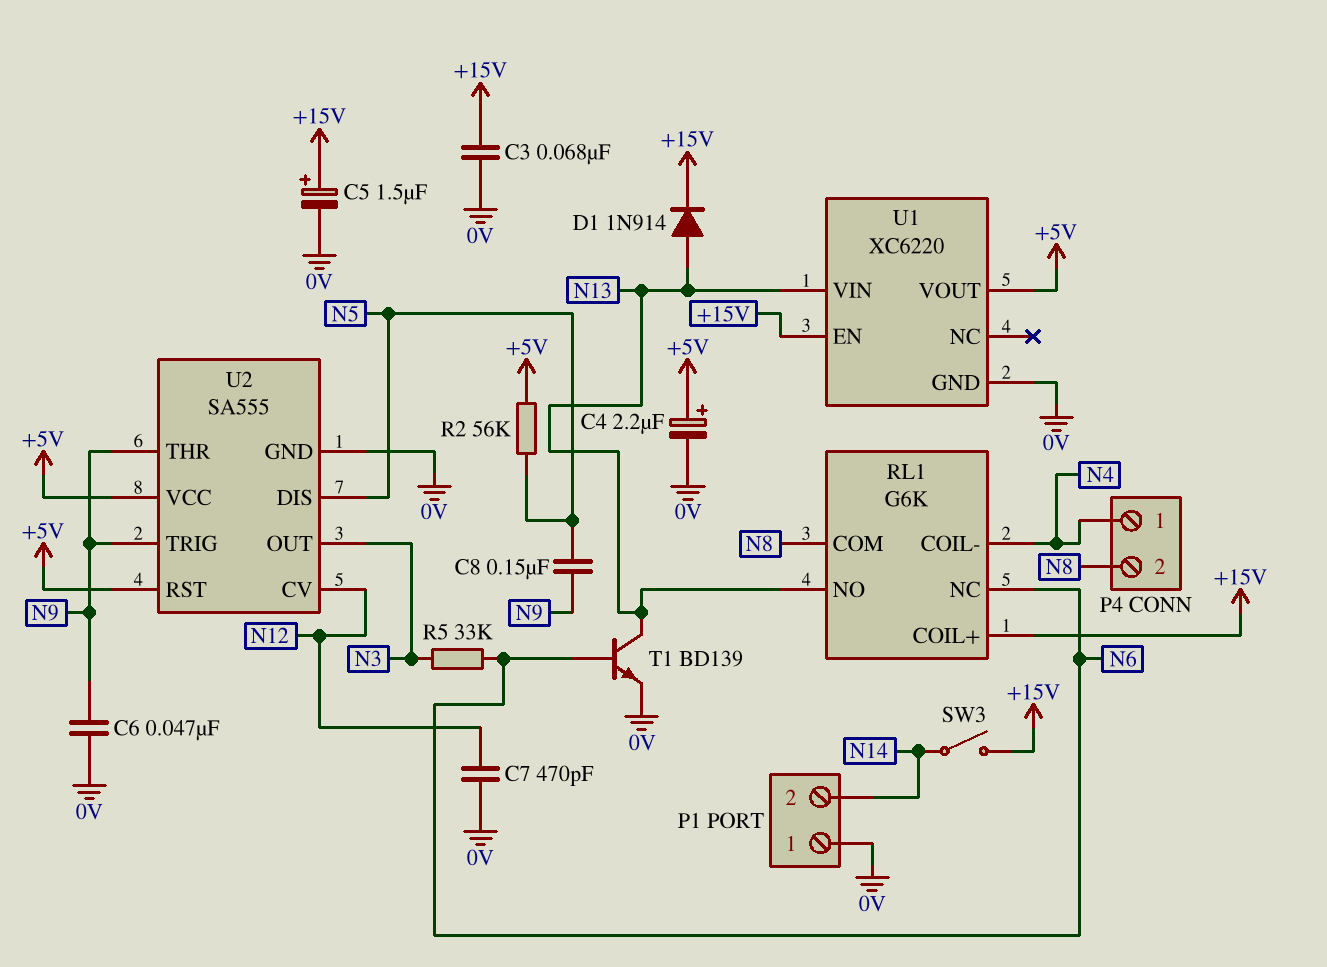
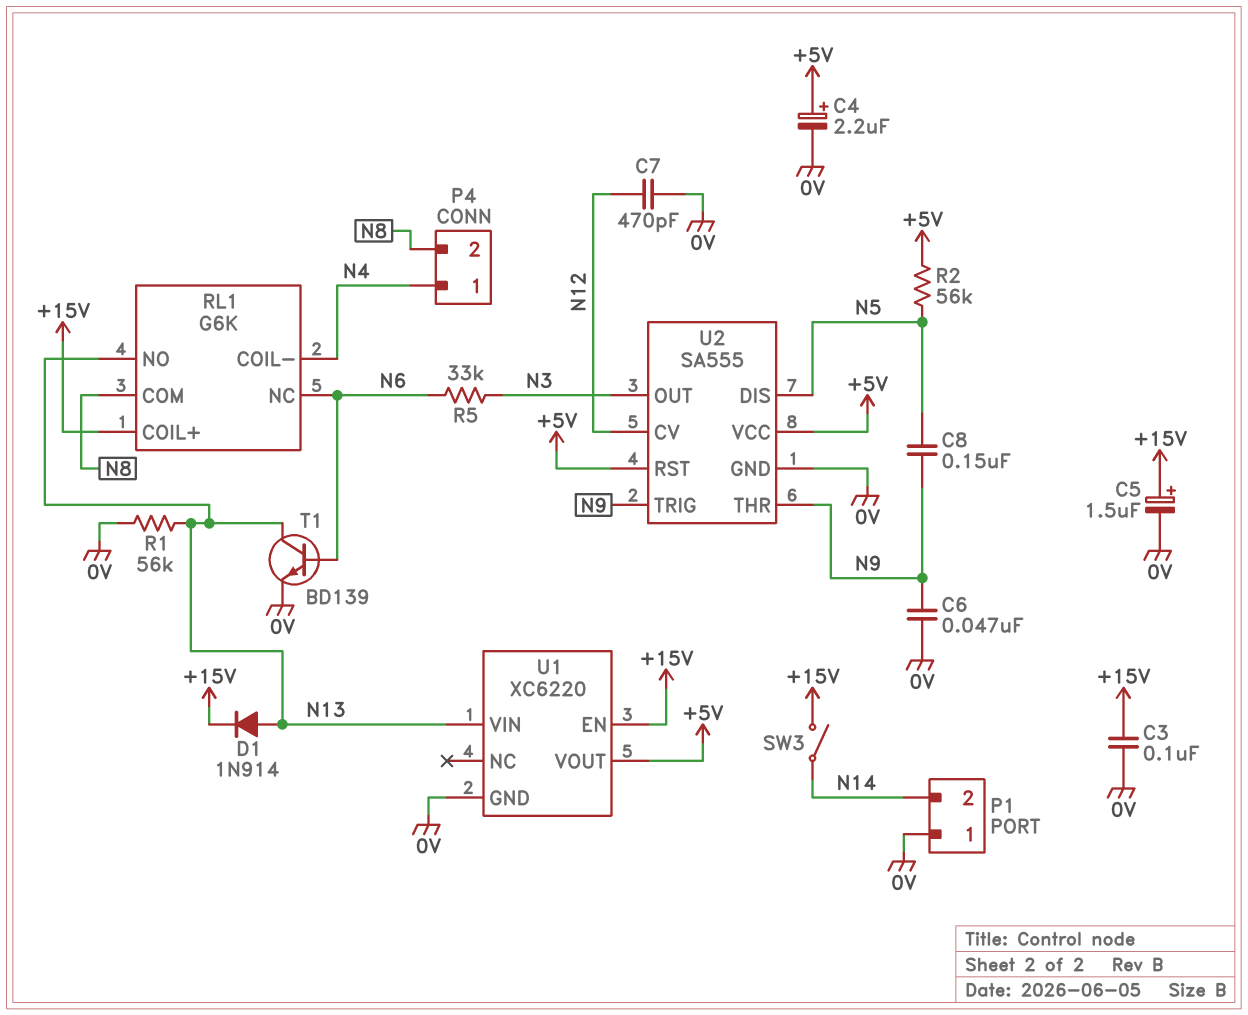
C3: 68nF (+15V, 0V) -> 100nF (+15V, 0V)
R1: none -> 56k (0V, N13)

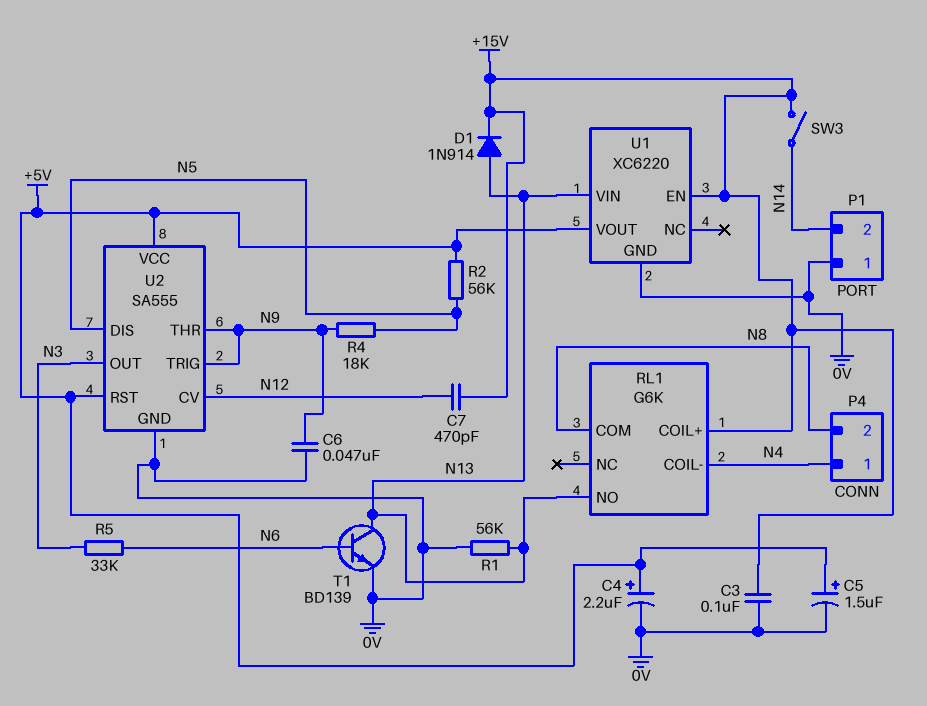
C5: 1.5uF (plus +15V, minus 0V) -> 1.5uF (plus +5V, minus 0V)
C7: 470pF (0V, N12) -> 470pF (+15V, N12)
C8: 150nF (N5, N9) -> none
R4: none -> 18k (N5, N9)
RL1 pin NC: N6 -> none

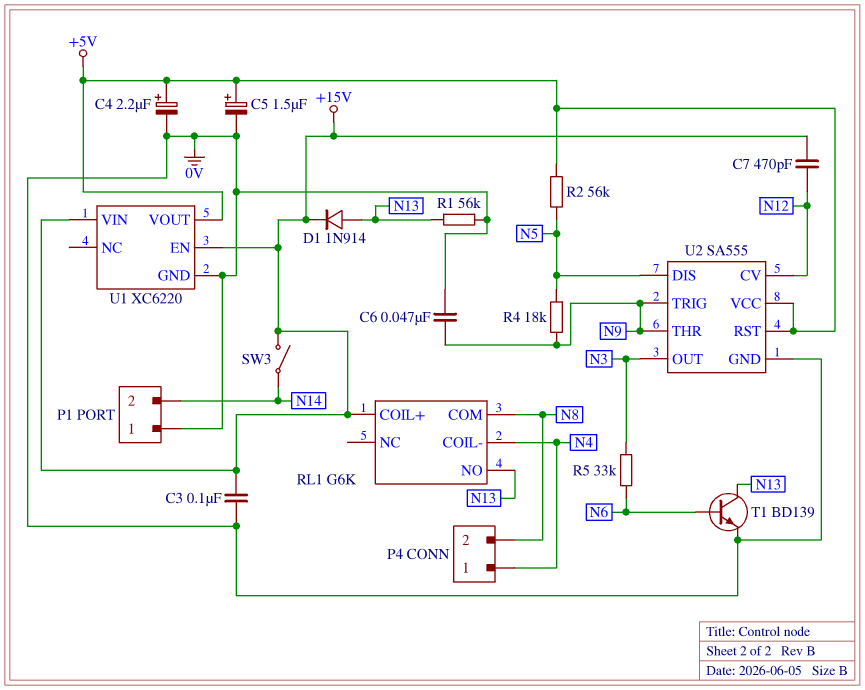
U1 pin VIN: N13 -> +15V

